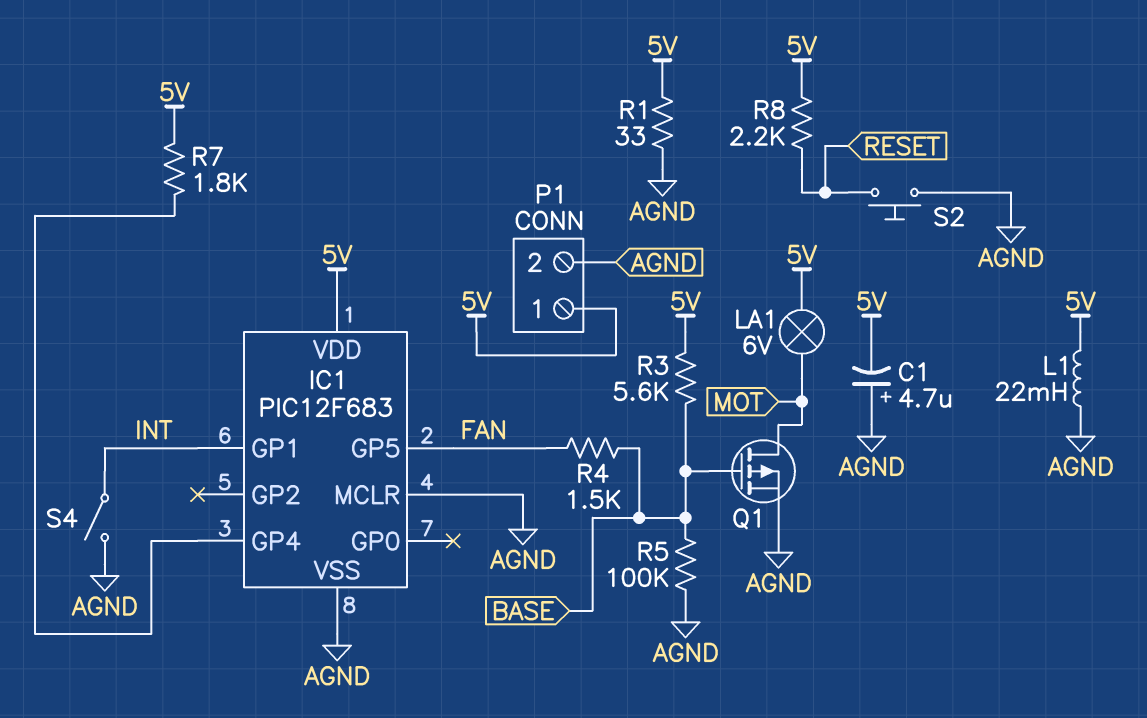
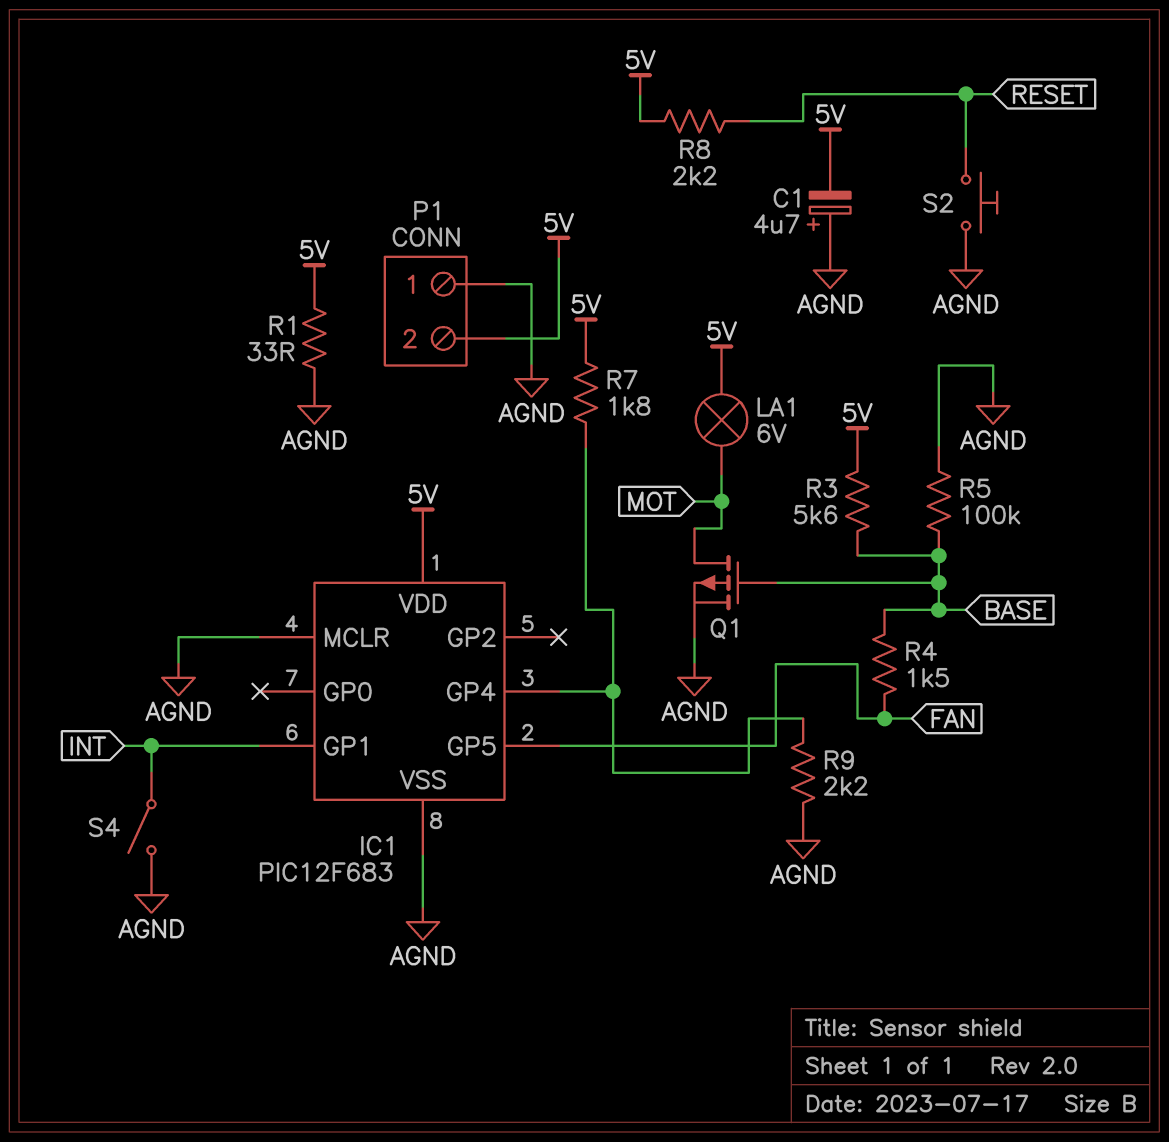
L1: 22mH (5V, AGND) -> none
P1 pin 1: 5V -> AGND
P1 pin 2: AGND -> 5V
R9: none -> 2.2k (AGND, IC1/GP4)

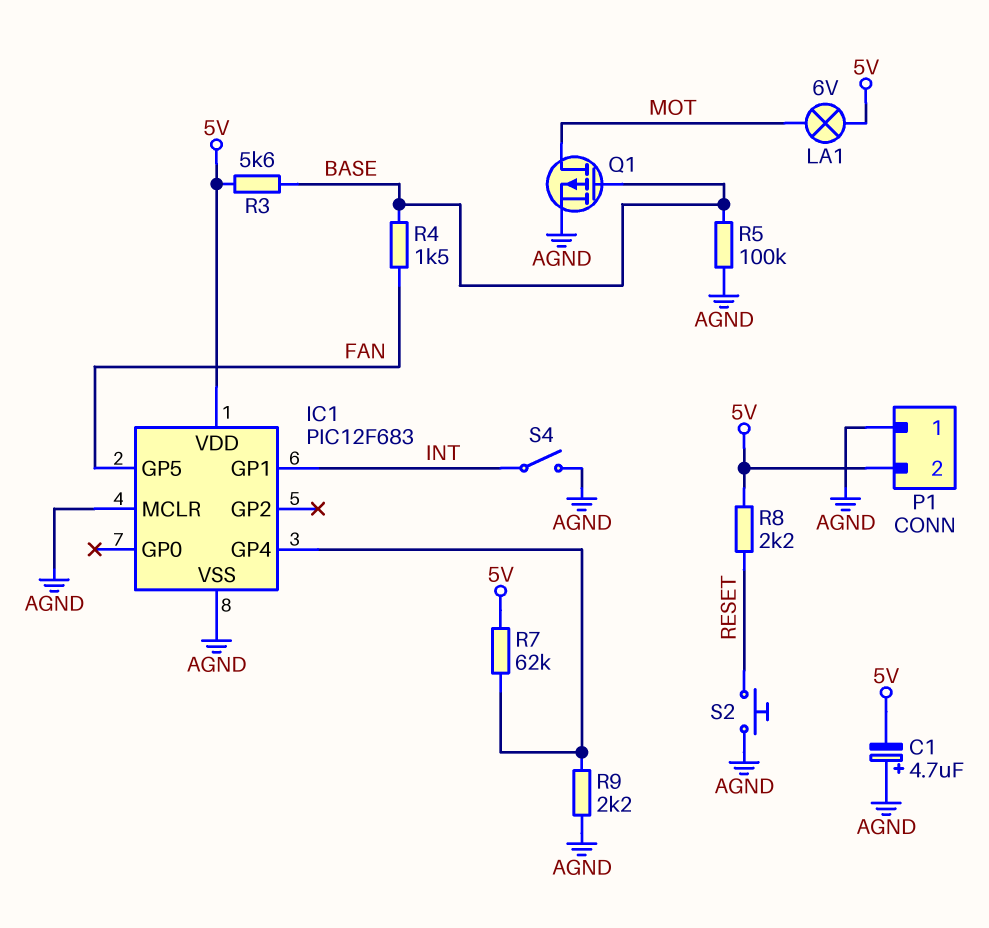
R1: 33 (5V, AGND) -> none
R7: 1.8k (5V, IC1/GP4) -> 62k (5V, IC1/GP4)

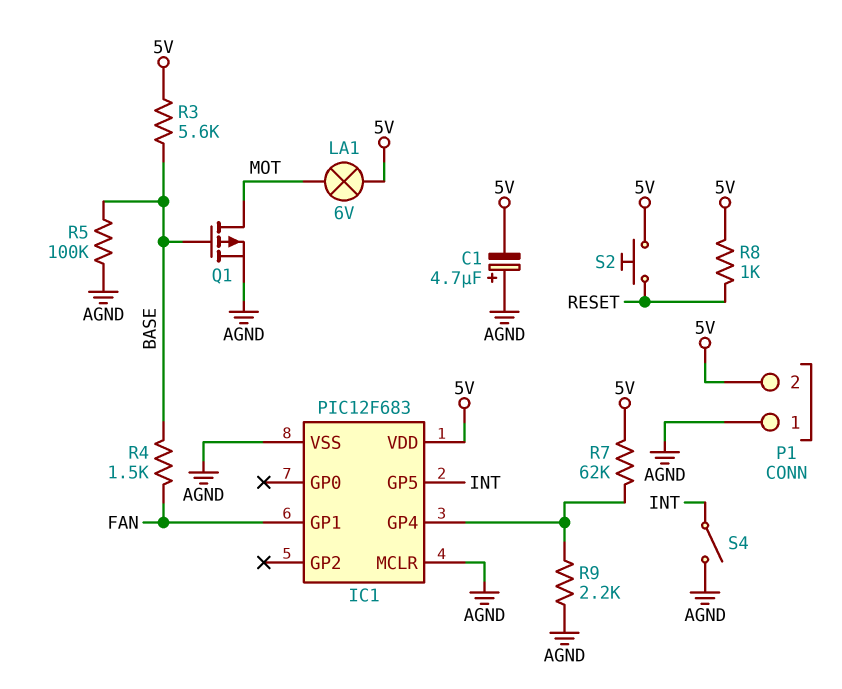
IC1 pin GP1: INT -> FAN
IC1 pin GP5: FAN -> INT
R8: 2.2k (5V, RESET) -> 1k (5V, RESET)
S2: button (AGND, RESET) -> button (5V, RESET)

